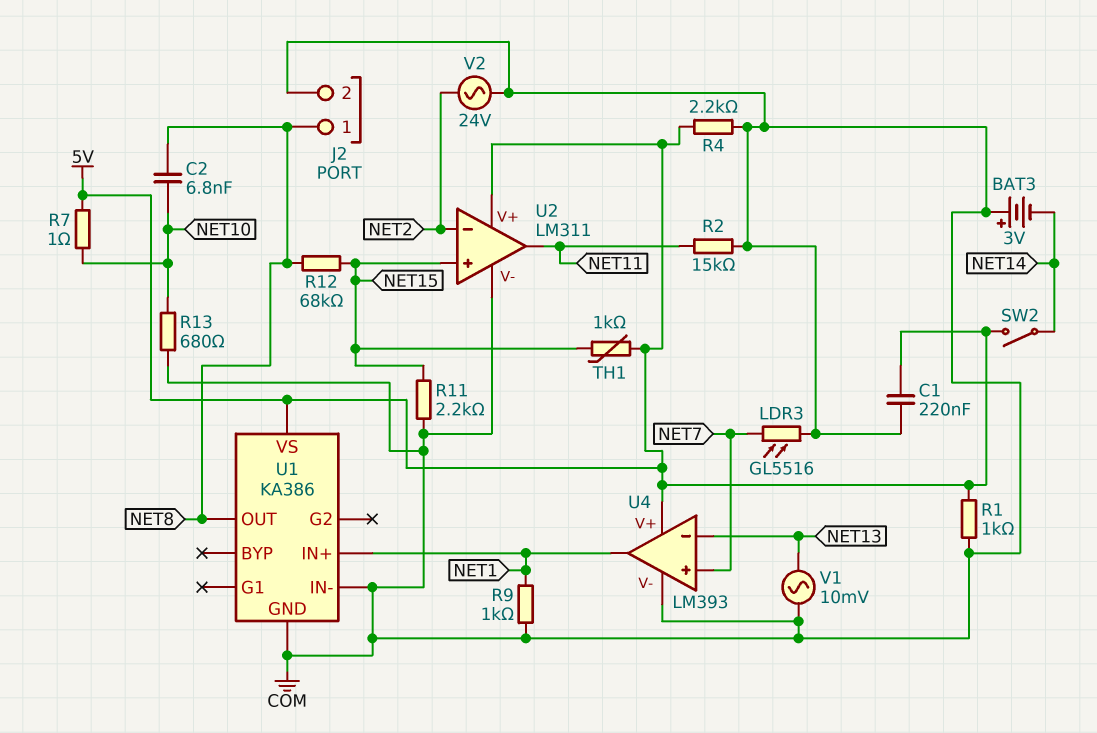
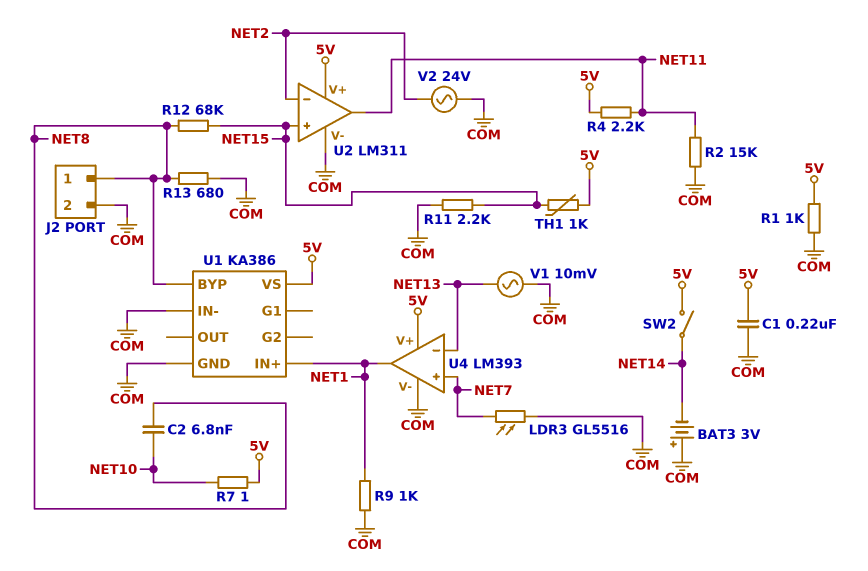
R4: 2.2k (5V, COM) -> 2.2k (5V, NET11)
R13: 680 (COM, NET10) -> 680 (COM, NET8)
U1 pin BYP: none -> NET8
U1 pin OUT: NET8 -> none

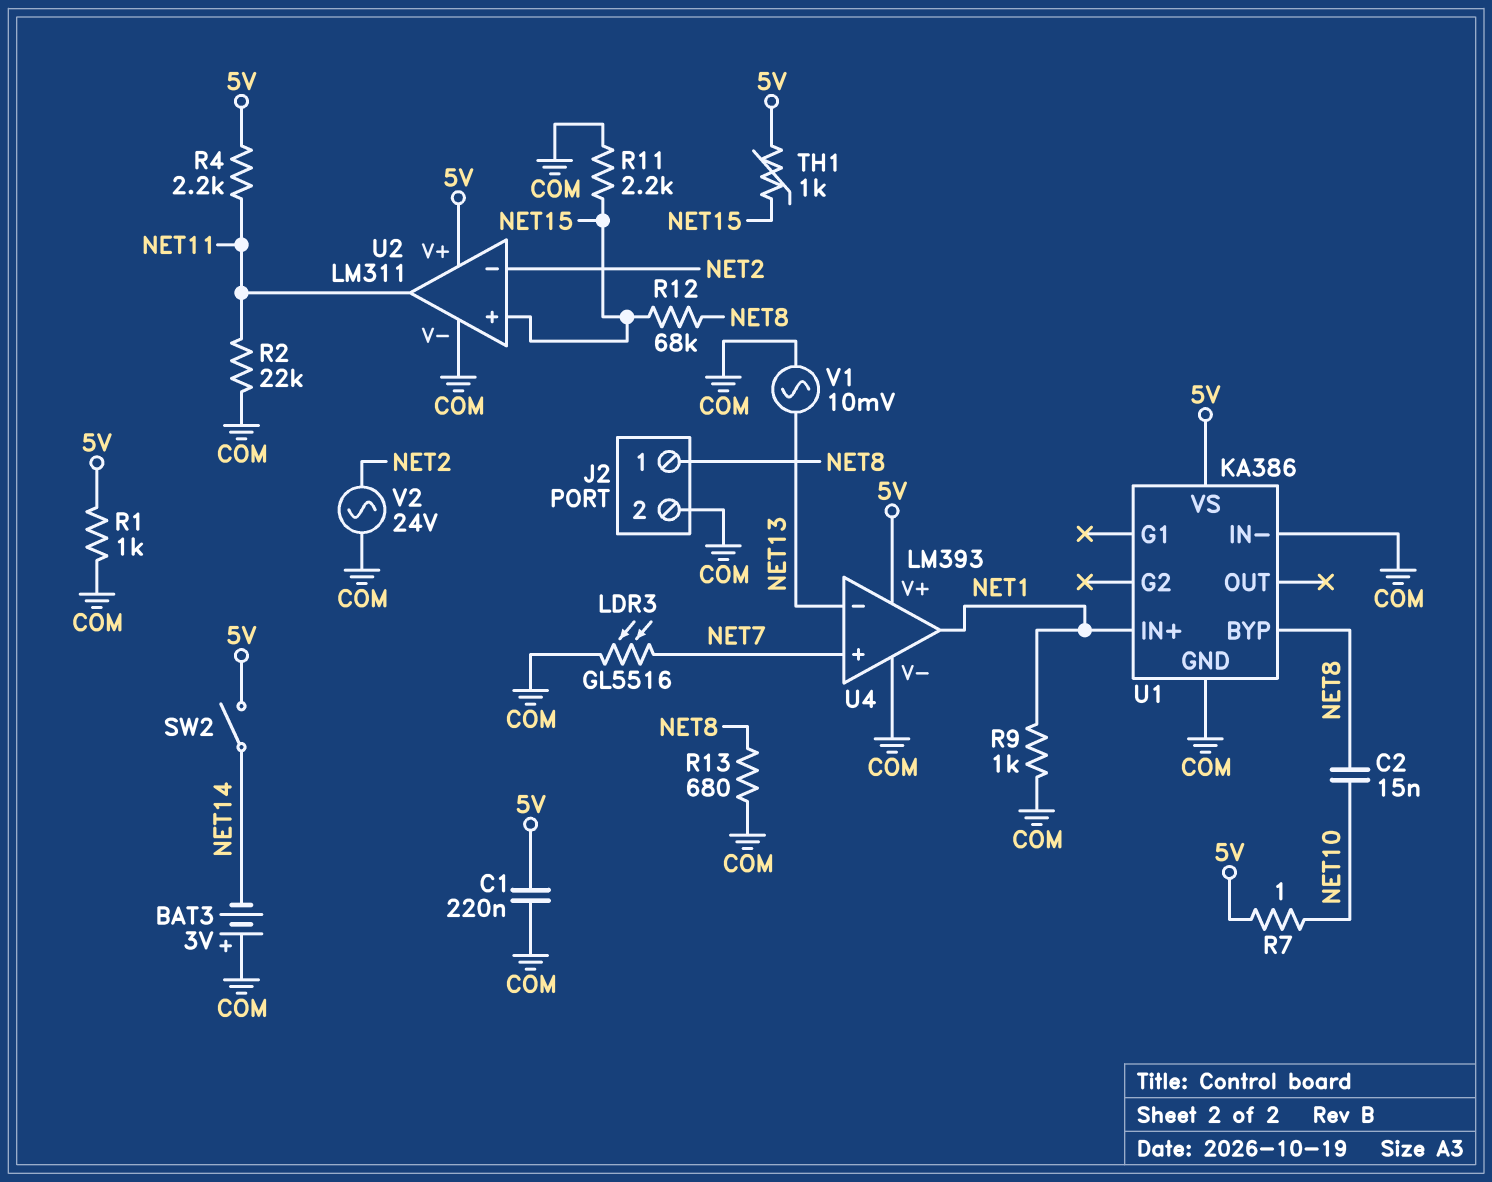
C2: 6.8nF (NET8, NET10) -> 15nF (NET8, NET10)
R2: 15k (COM, NET11) -> 22k (COM, NET11)

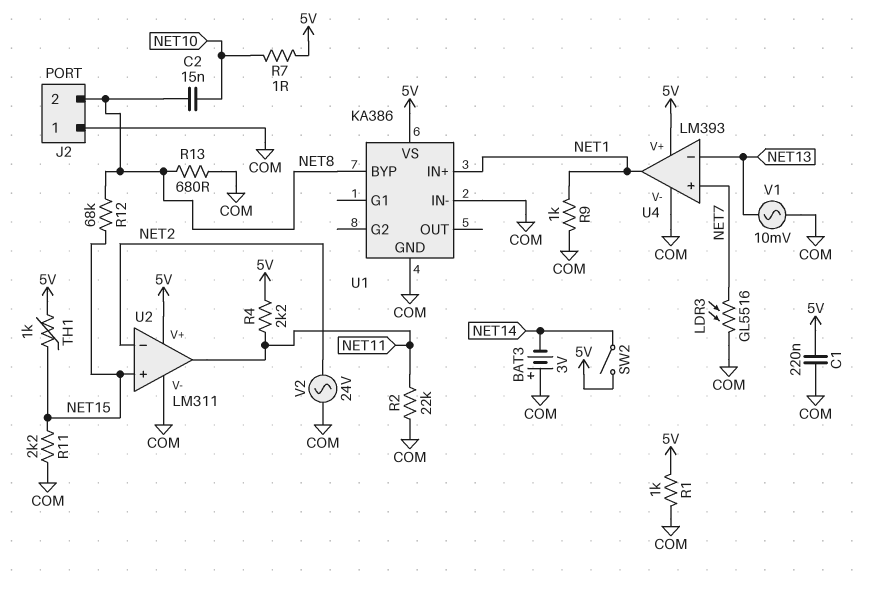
J2 pin 1: NET8 -> COM
J2 pin 2: COM -> NET8

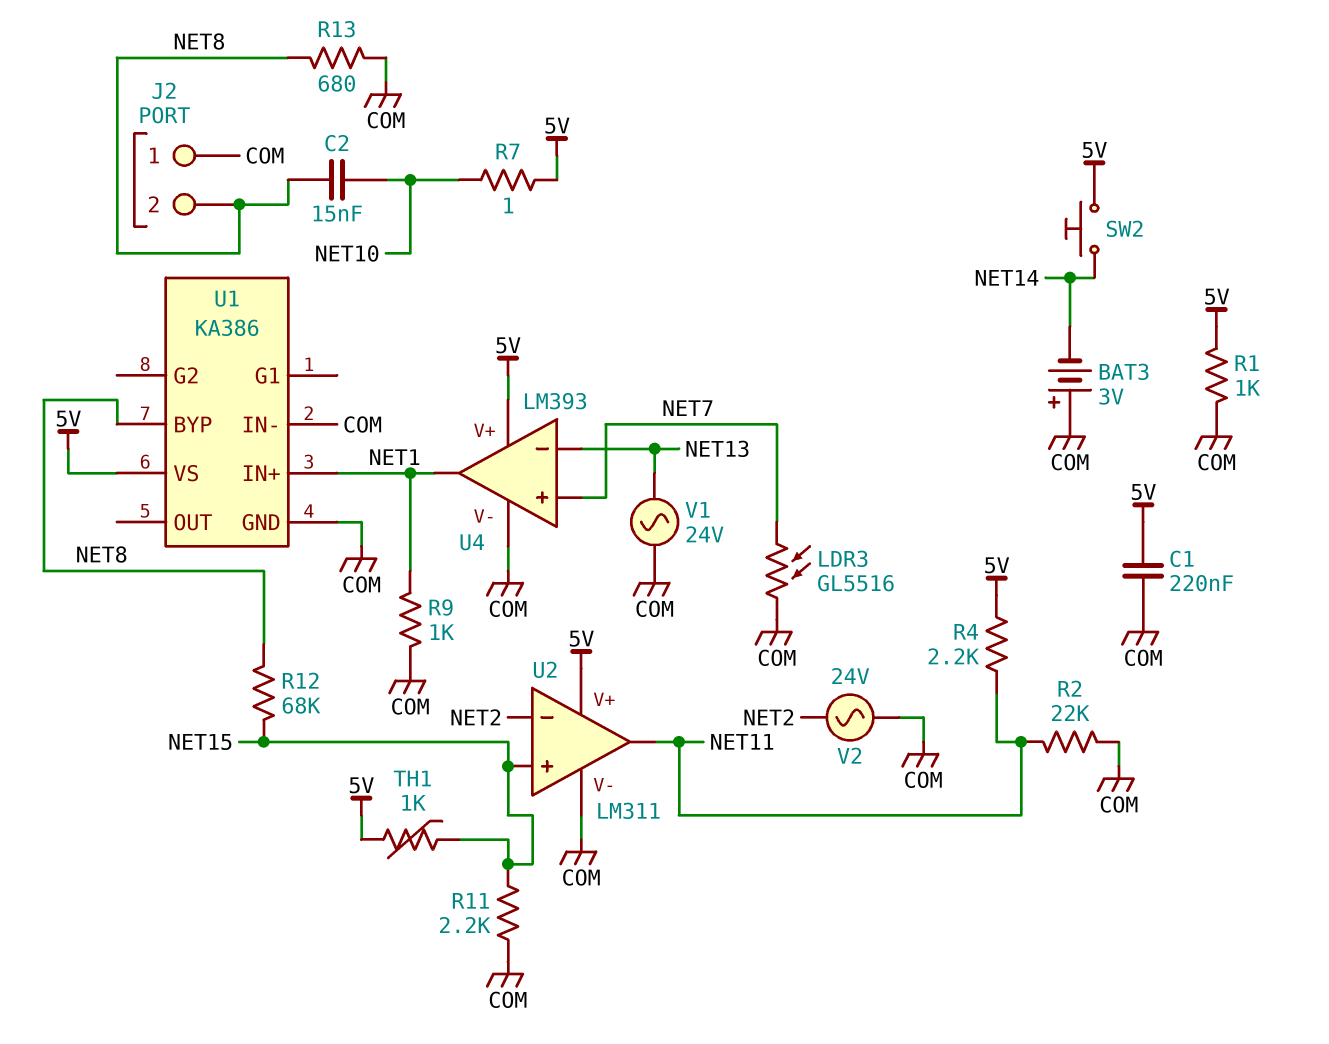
SW2: switch (5V, NET14) -> button (5V, NET14)
V1: AC 10mV (COM, NET13) -> AC 24V (COM, NET13)

